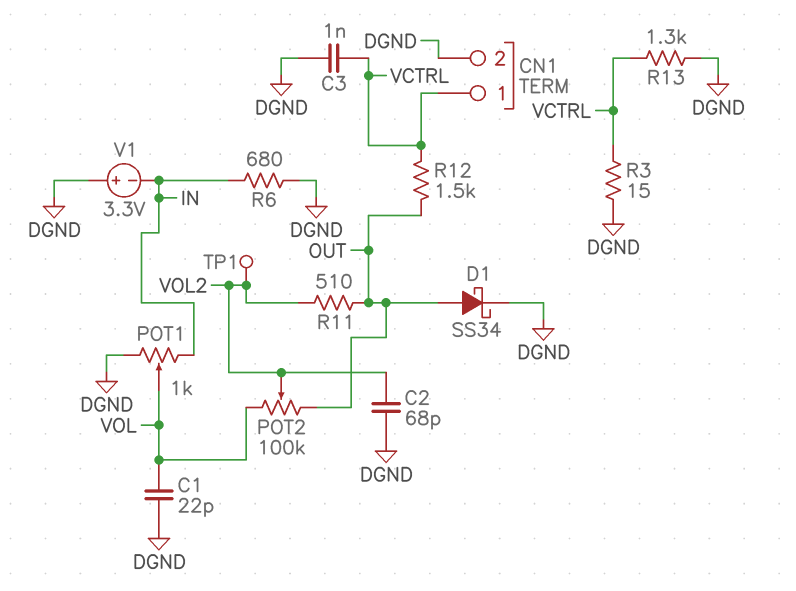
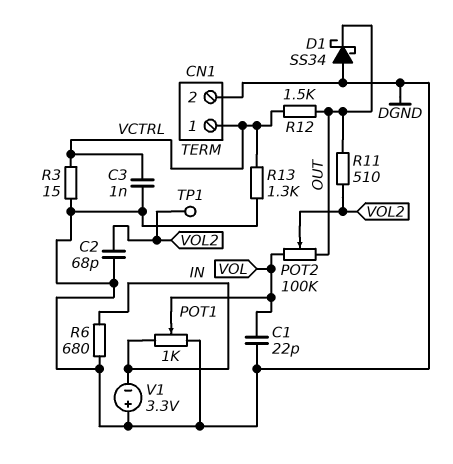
D1: schottky SS34 (A OUT, K DGND) -> schottky SS34 (A DGND, K OUT)

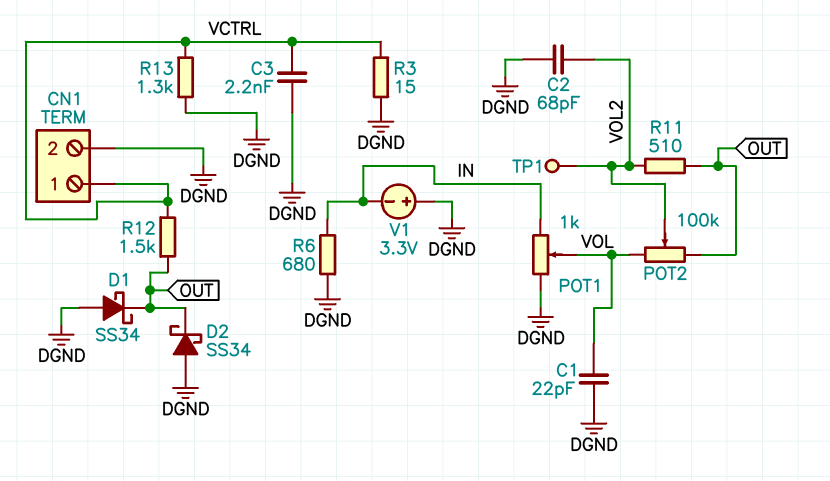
C3: 1nF (DGND, VCTRL) -> 2.2nF (DGND, VCTRL)
D2: none -> schottky SS34 (A DGND, K OUT)

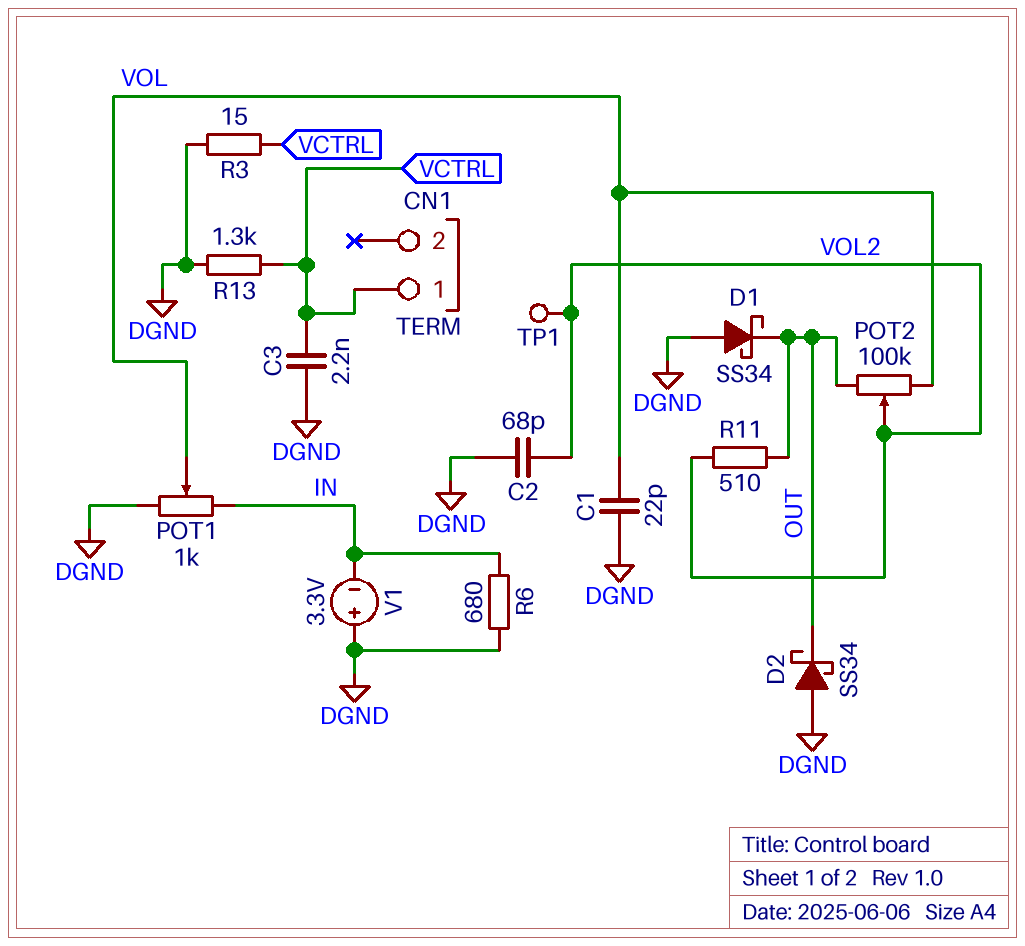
CN1 pin 2: DGND -> none
R12: 1.5k (OUT, VCTRL) -> none

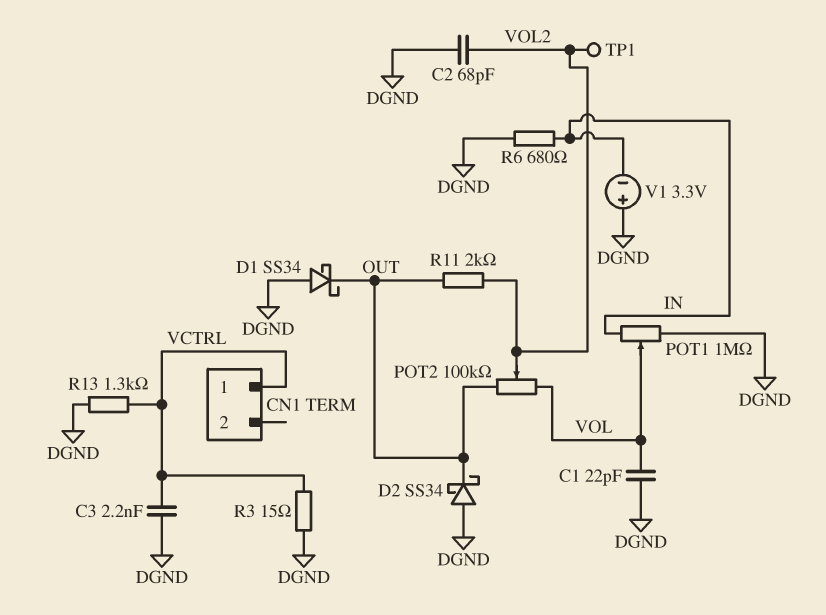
POT1: 1k (DGND, IN, wiper VOL) -> 1M (DGND, IN, wiper VOL)
R11: 510 (OUT, VOL2) -> 2k (OUT, VOL2)

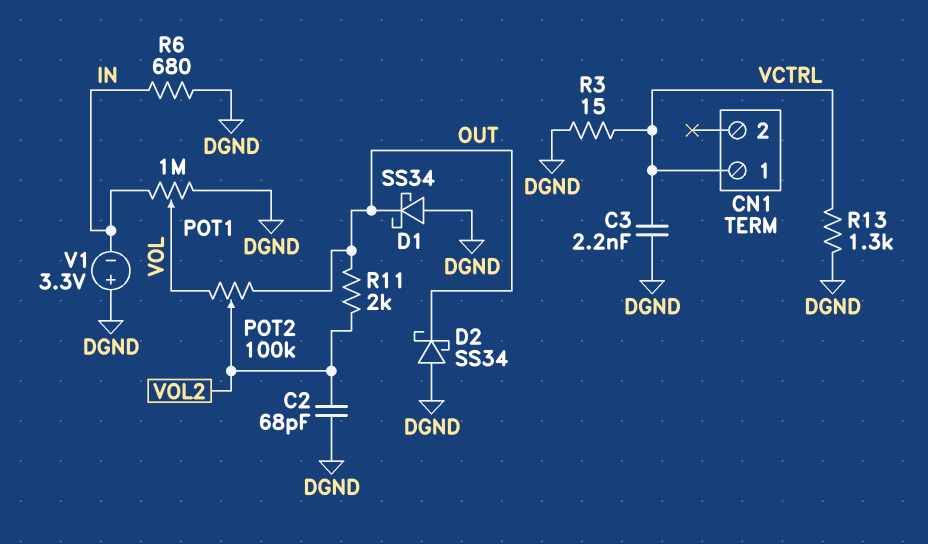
C1: 22pF (DGND, VOL) -> none
TP1: test point (VOL2) -> none

